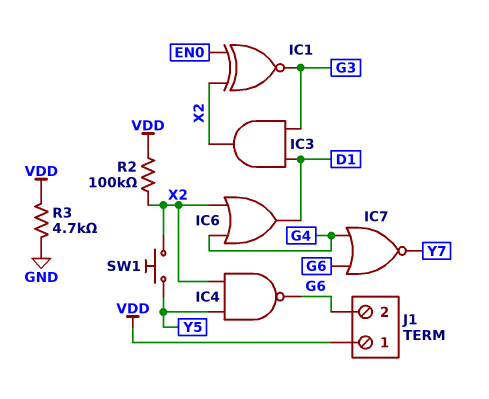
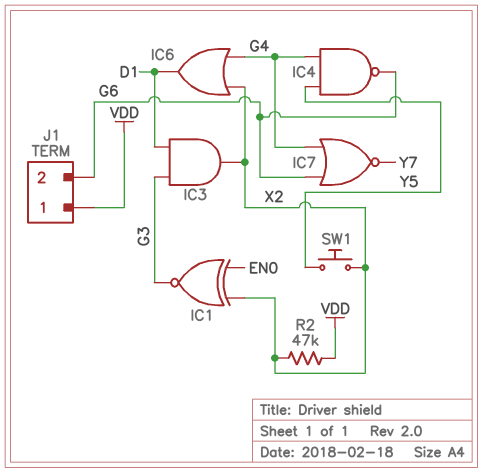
IC4: NAND (in X2, in Y5, out G6) -> NAND (in G4, in Y5, out G6)
R2: 100k (VDD, X2) -> 47k (VDD, X2)
R3: 4.7k (GND, VDD) -> none

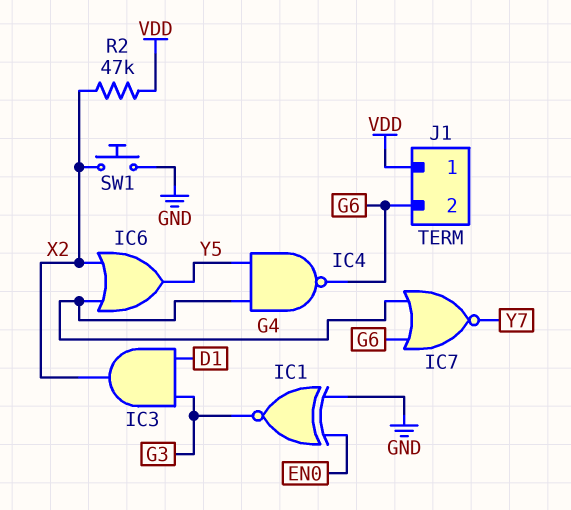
IC1: XNOR (in EN0, in X2, out G3) -> XNOR (in EN0, in GND, out G3)
IC6: OR (in G4, in X2, out D1) -> OR (in G4, in X2, out Y5)
SW1: button (X2, Y5) -> button (GND, X2)

